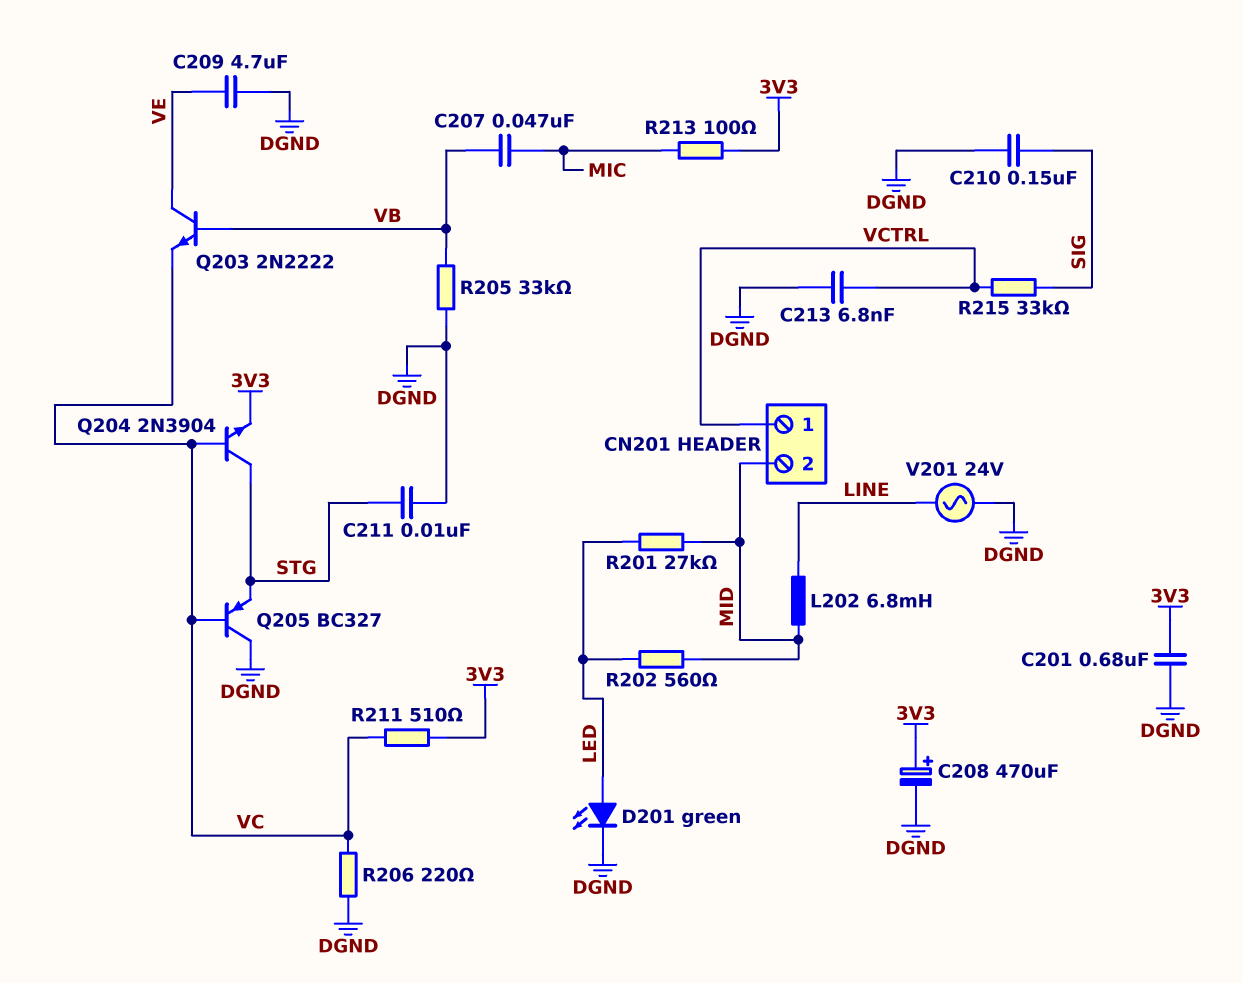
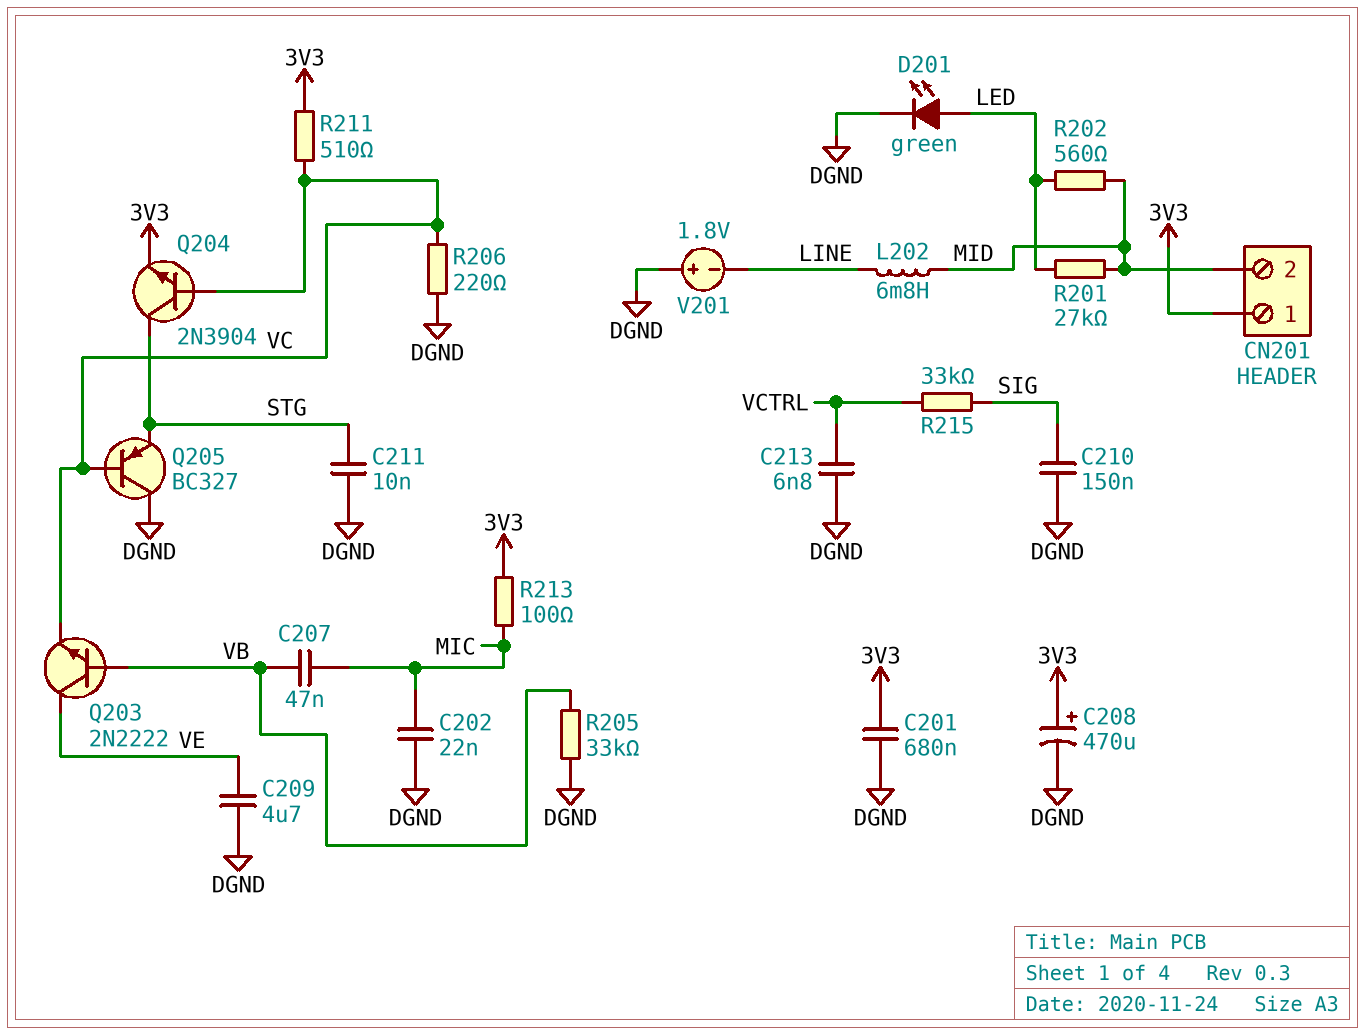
C202: none -> 22nF (DGND, MIC)
CN201 pin 1: VCTRL -> 3V3
V201: AC 24V (DGND, LINE) -> 1.8V (plus DGND, minus LINE)

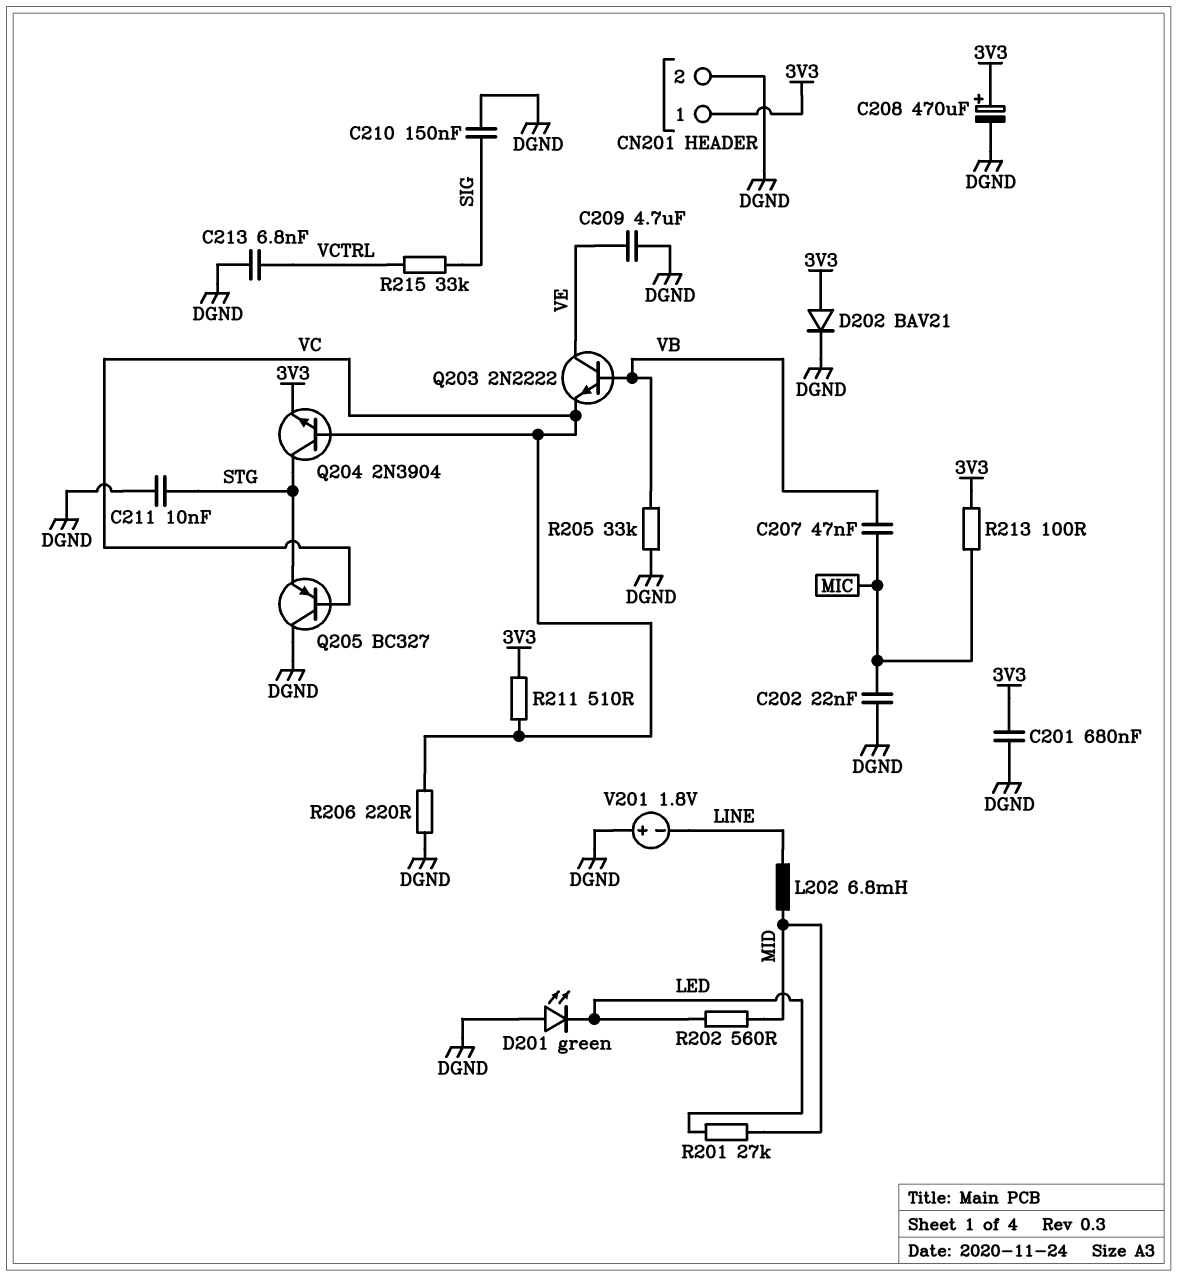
CN201 pin 2: MID -> DGND
D201: LED green (A LED, K DGND) -> LED green (A DGND, K LED)
D202: none -> diode BAV21 (A 3V3, K DGND)

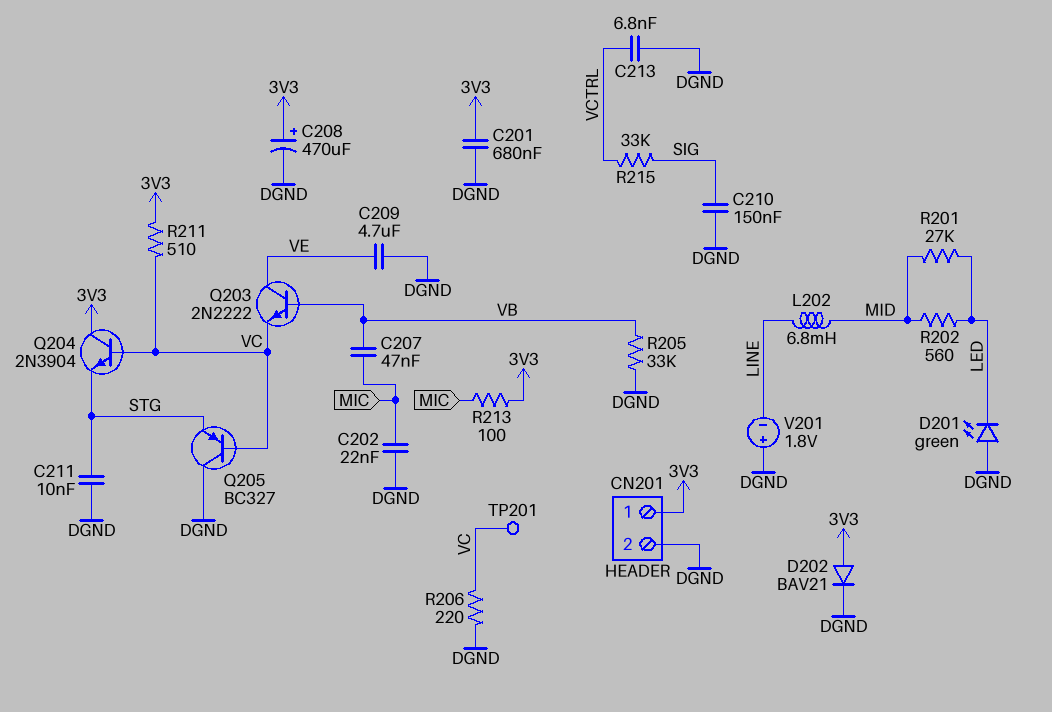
Q204: NPN 2N3904 (B VC, C STG, E 3V3) -> NPN 2N3904 (B VC, C 3V3, E STG)
TP201: none -> test point (VC)

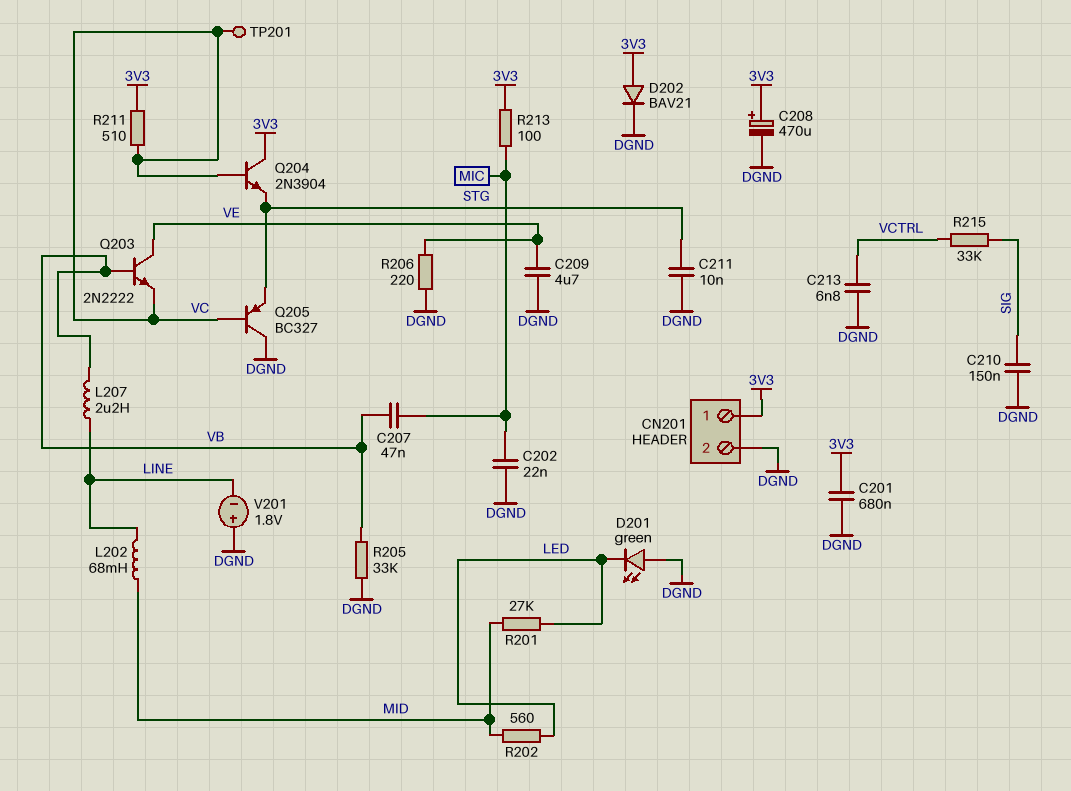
L202: 6.8mH (LINE, MID) -> 68mH (LINE, MID)
L207: none -> 2.2uH (LINE, VB)
R206: 220 (DGND, VC) -> 220 (DGND, VE)

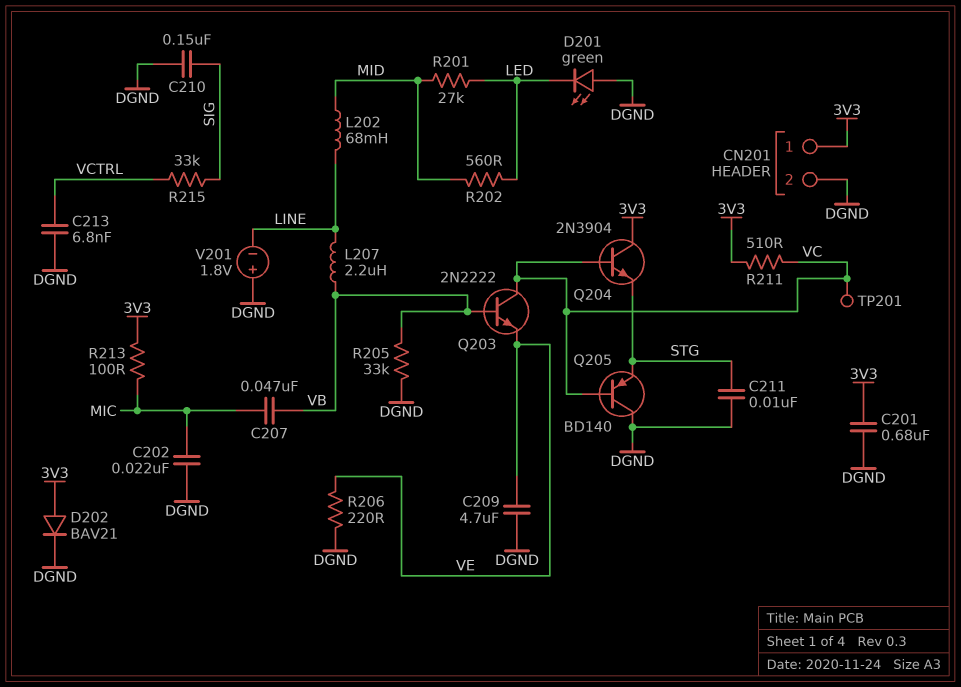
C208: 470uF (plus 3V3, minus DGND) -> none
Q203: NPN 2N2222 (B VB, C VE, E VC) -> NPN 2N2222 (B VB, C VC, E VE)
Q205: PNP BC327 (B VC, C DGND, E STG) -> PNP BD140 (B VC, C DGND, E STG)

